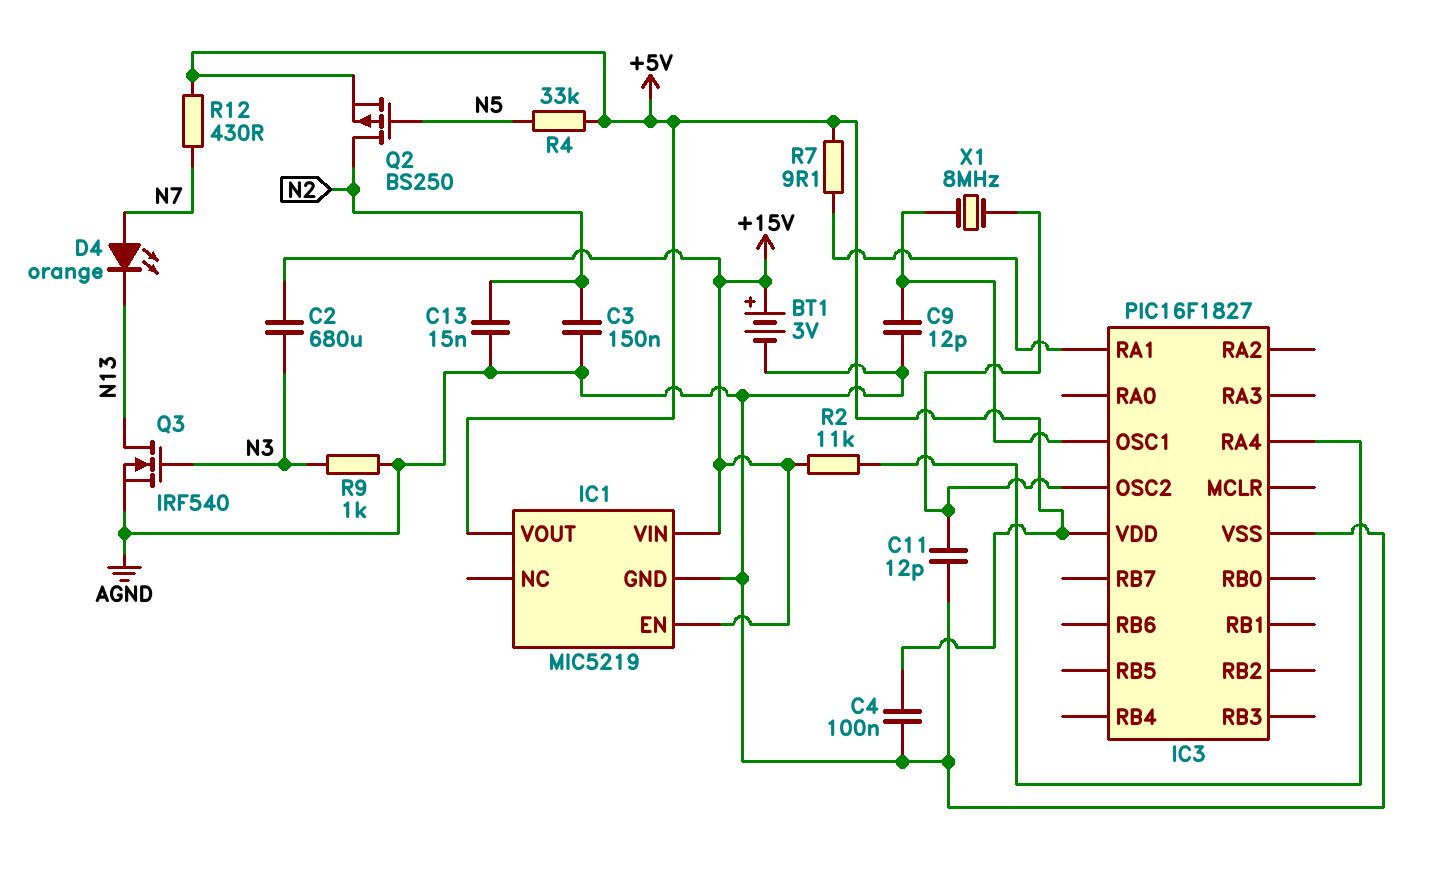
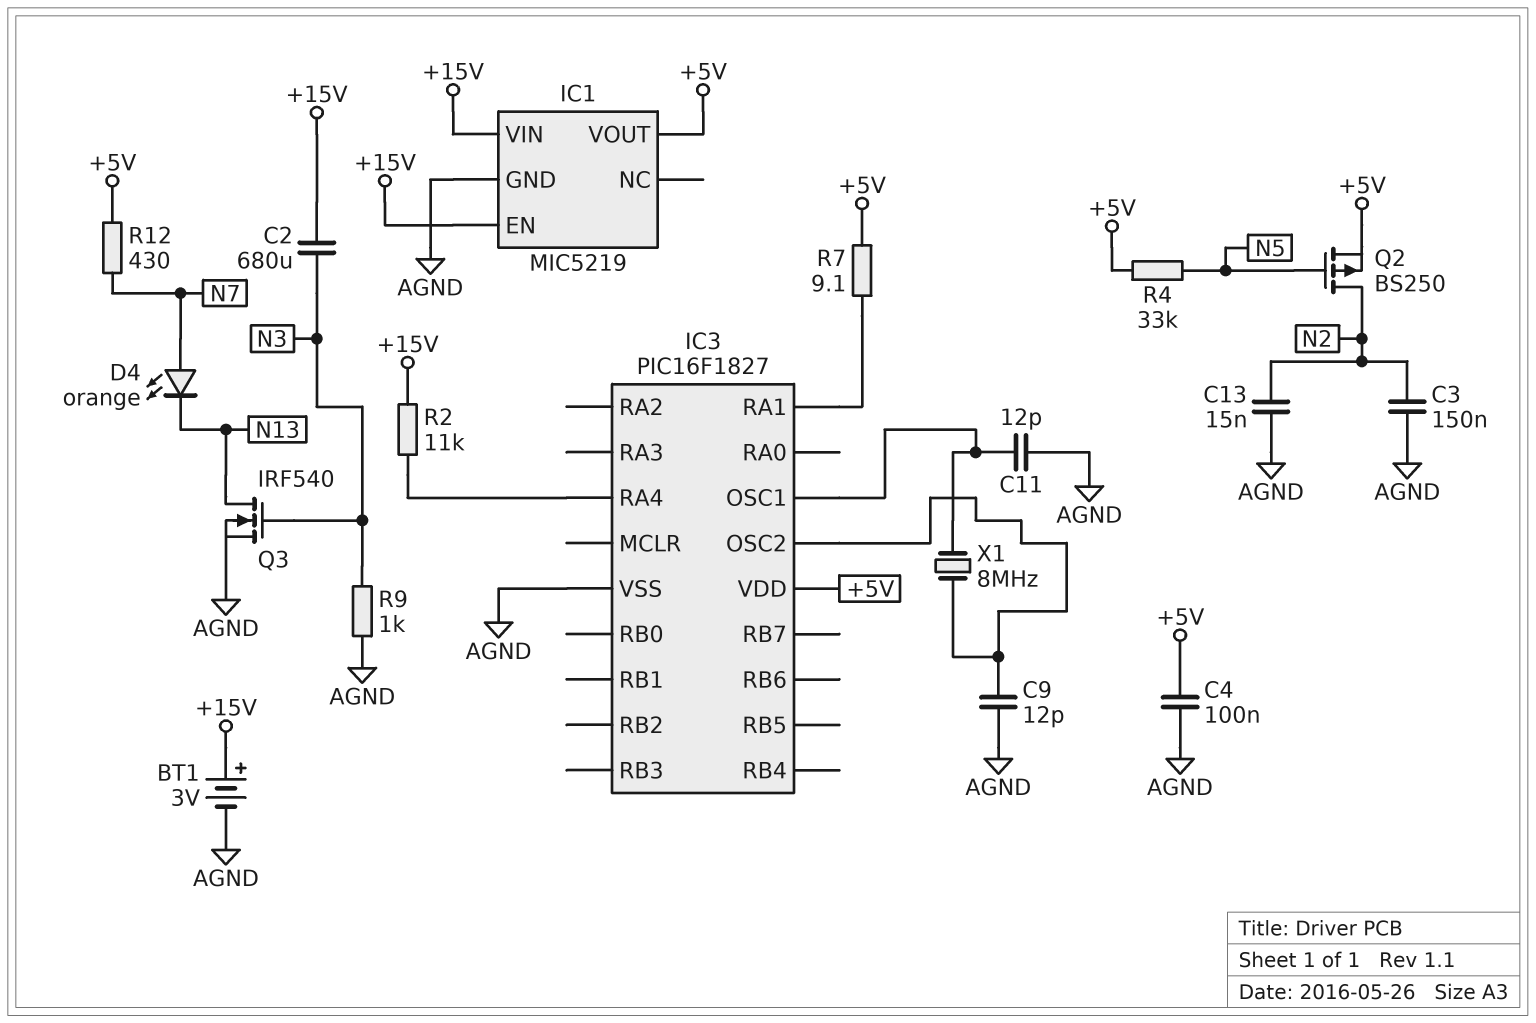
C9: 12pF (AGND, IC3/OSC1) -> 12pF (AGND, IC3/OSC2)
C11: 12pF (AGND, IC3/OSC2) -> 12pF (AGND, IC3/OSC1)

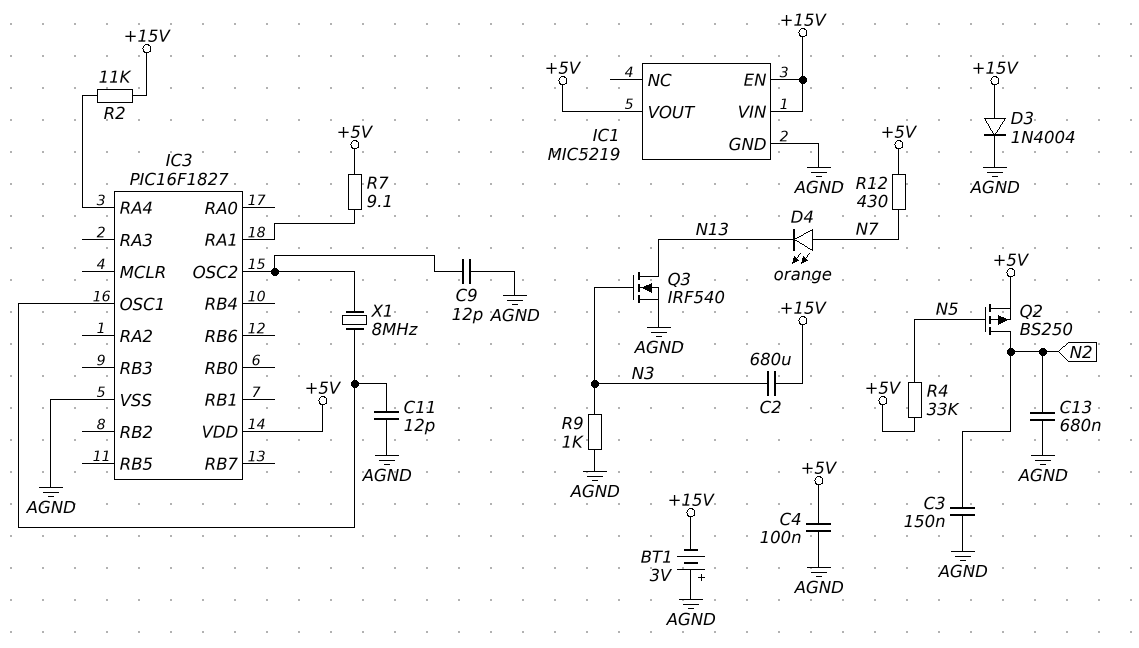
BT1: 3V (plus +15V, minus AGND) -> 3V (plus AGND, minus +15V)
C13: 15nF (AGND, N2) -> 680nF (AGND, N2)
D3: none -> diode 1N4004 (A +15V, K AGND)

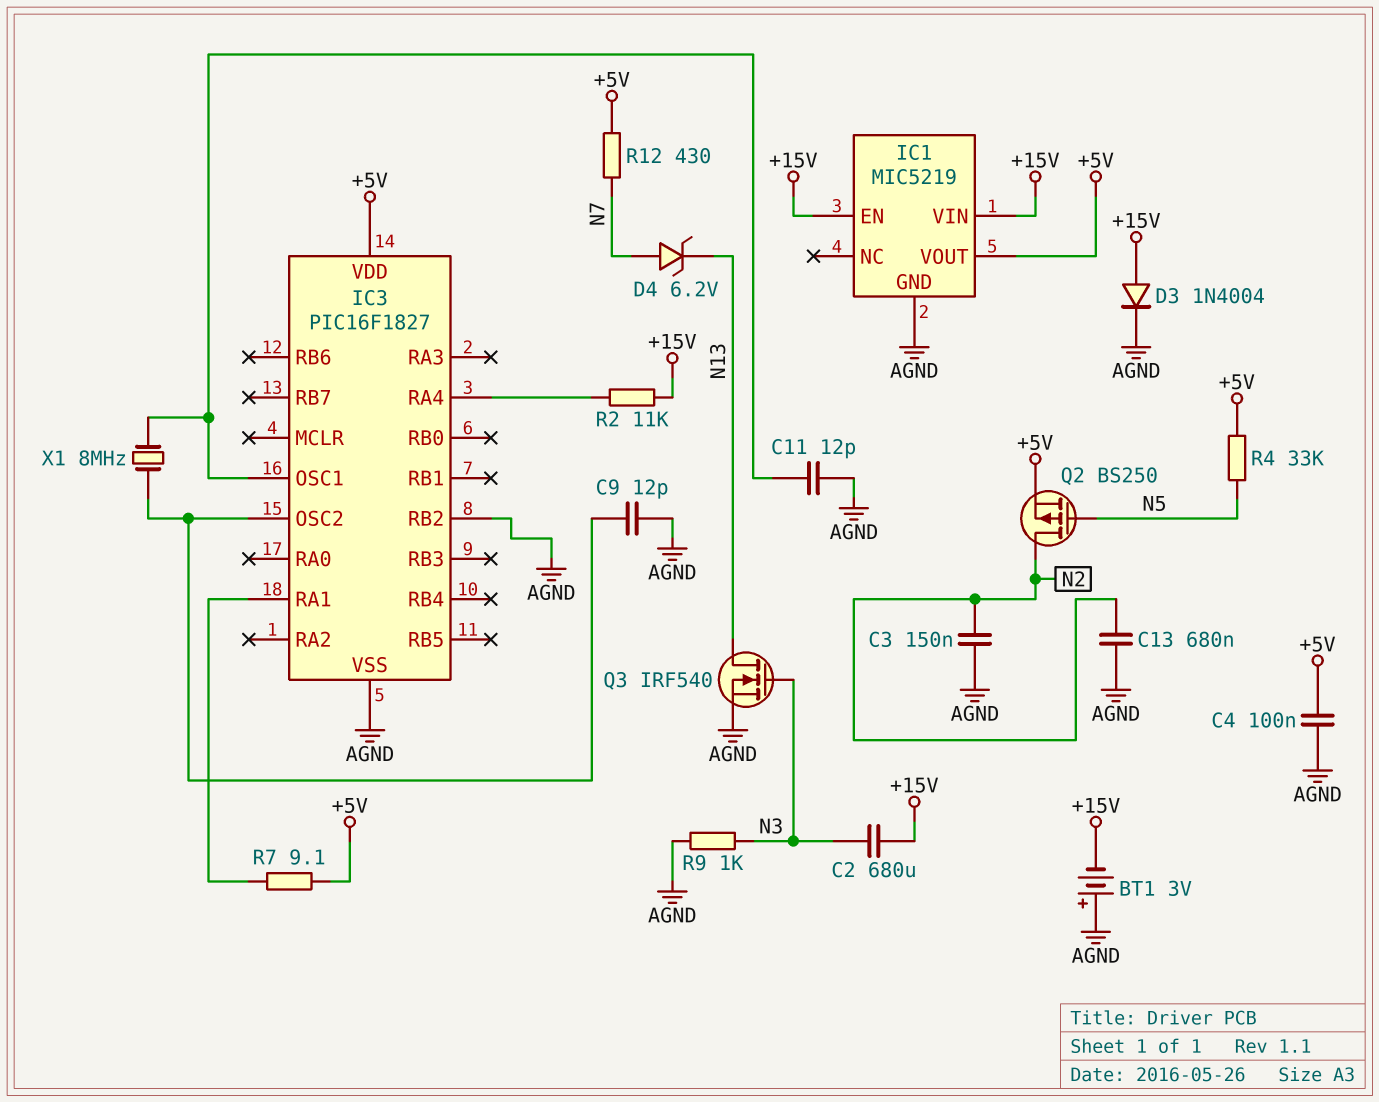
D4: LED orange (A N7, K N13) -> zener 6.2V (A N7, K N13)
IC3 pin RB2: none -> AGND

